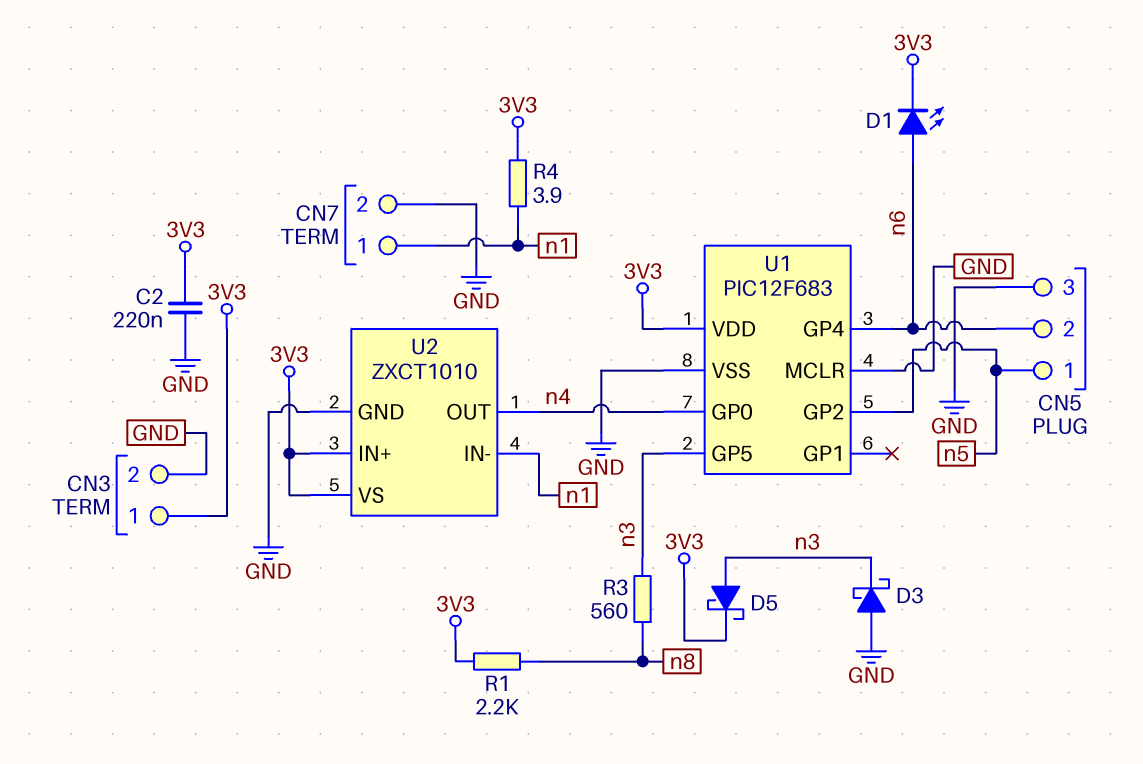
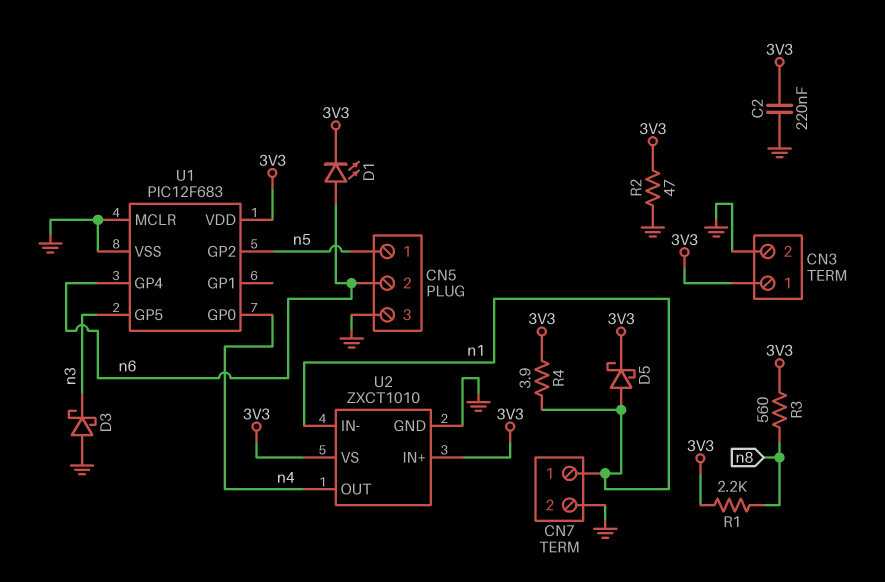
D5: schottky (A n3, K 3V3) -> schottky (A n1, K 3V3)
R2: none -> 47 (3V3, GND)
R3: 560 (n3, n8) -> 560 (3V3, n8)

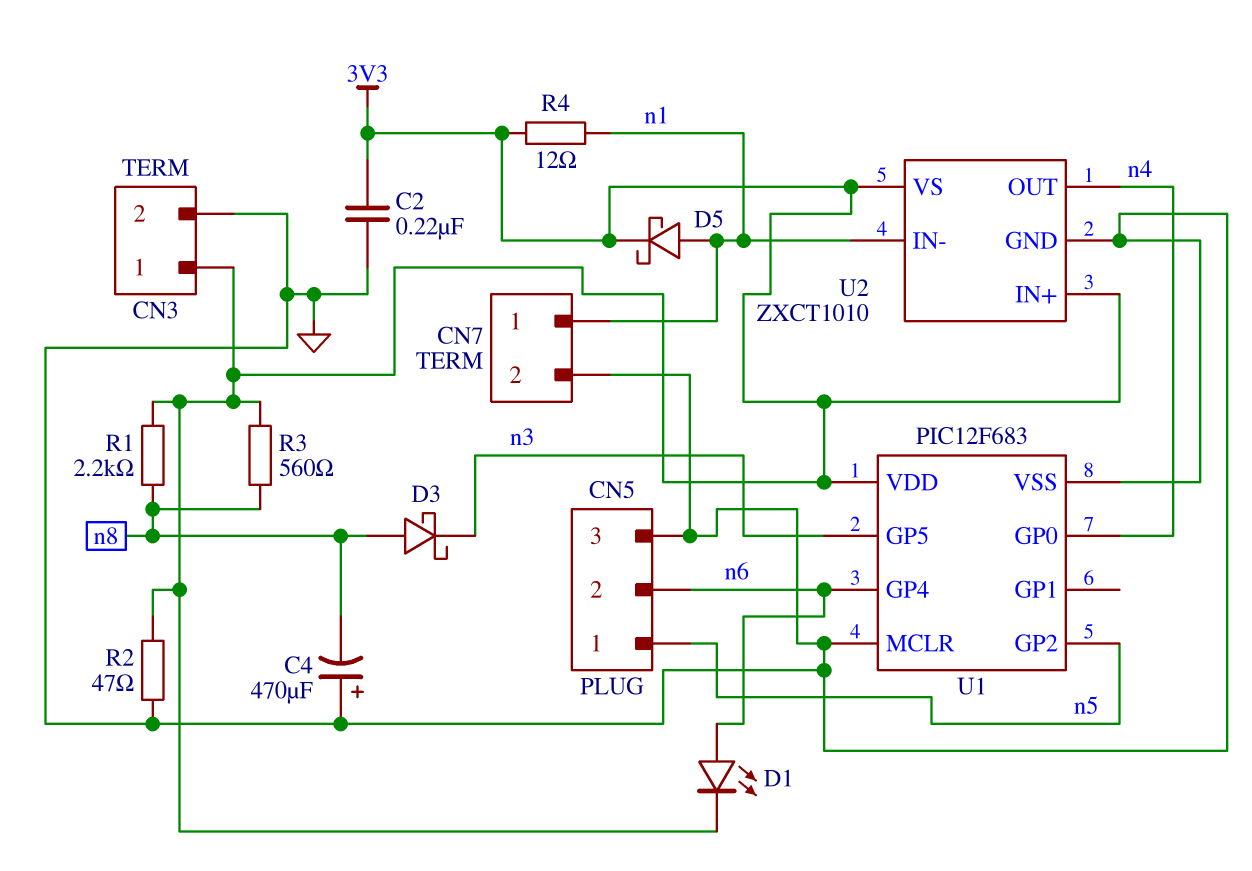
C4: none -> 470uF (plus GND, minus n8)
D3: schottky (A GND, K n3) -> schottky (A n8, K n3)
R4: 3.9 (3V3, n1) -> 12 (3V3, n1)

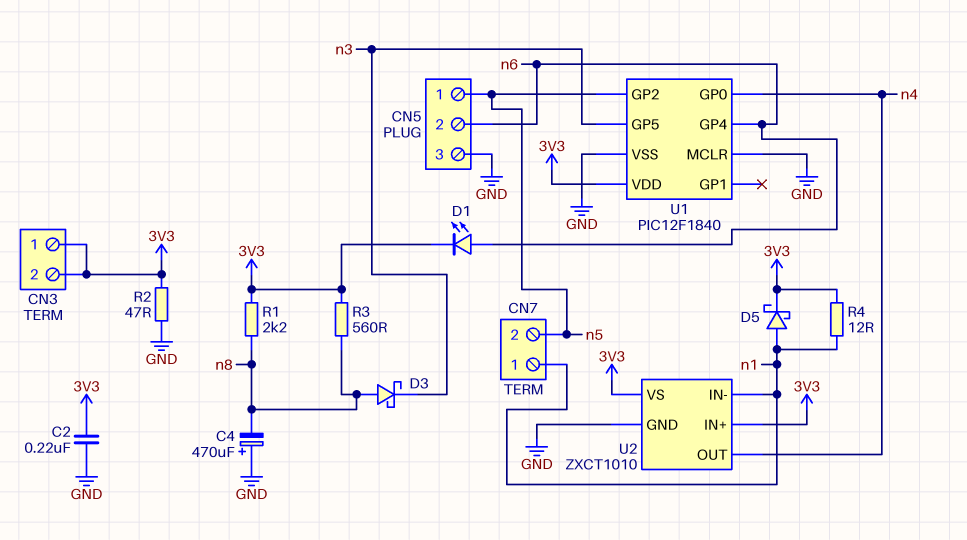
CN3 pin 2: GND -> 3V3
CN7 pin 2: GND -> n5
U1: PIC12F683 -> PIC12F1840

